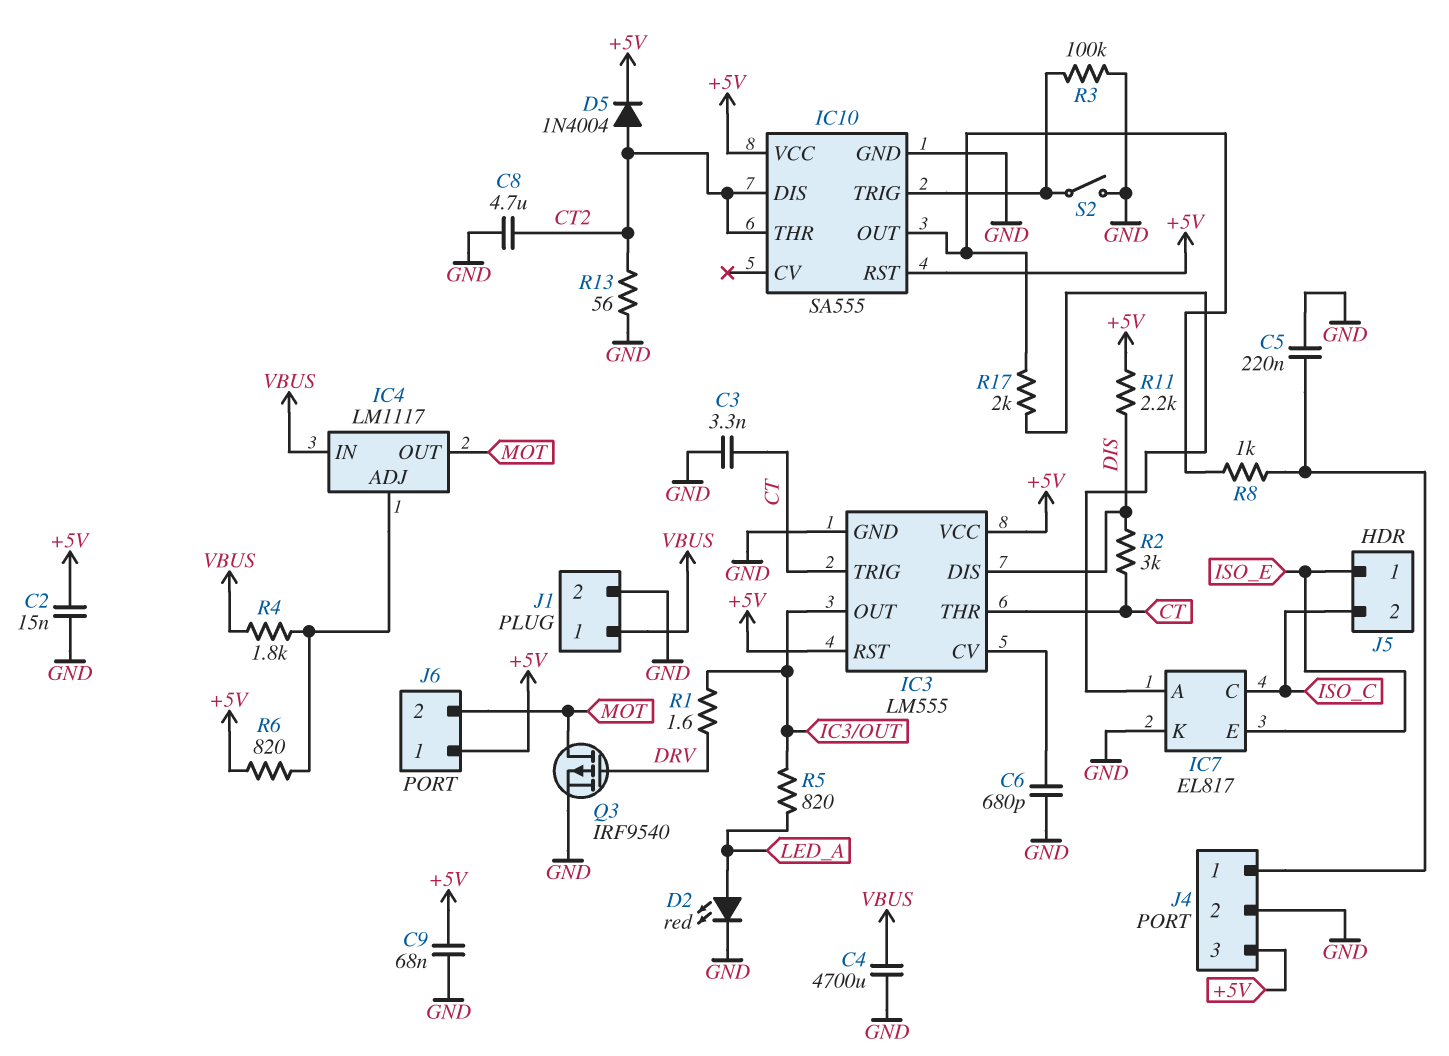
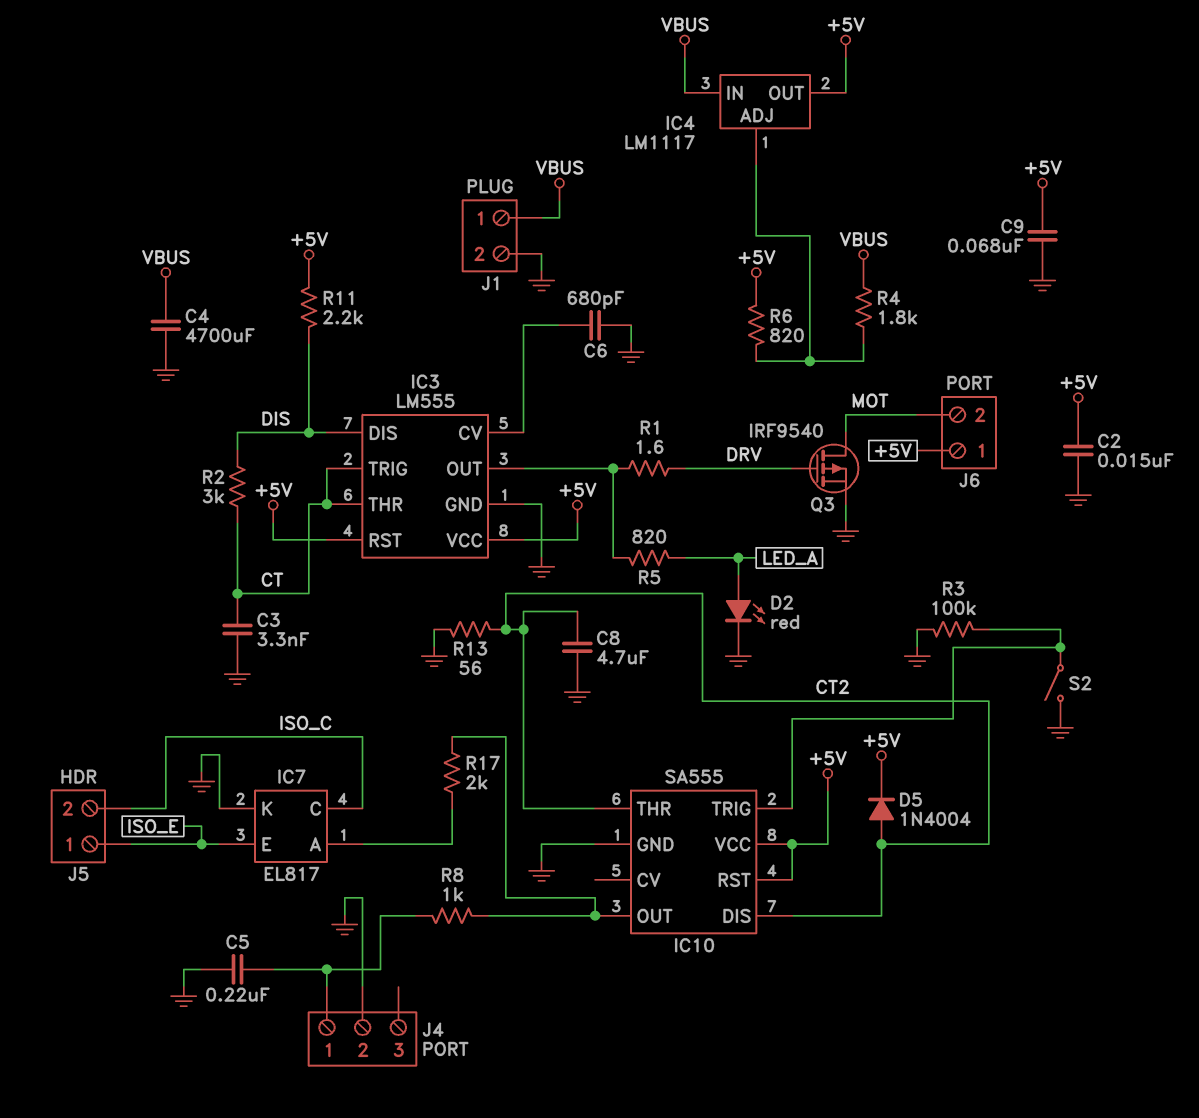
IC4 pin OUT: MOT -> +5V
J4 pin 3: +5V -> none

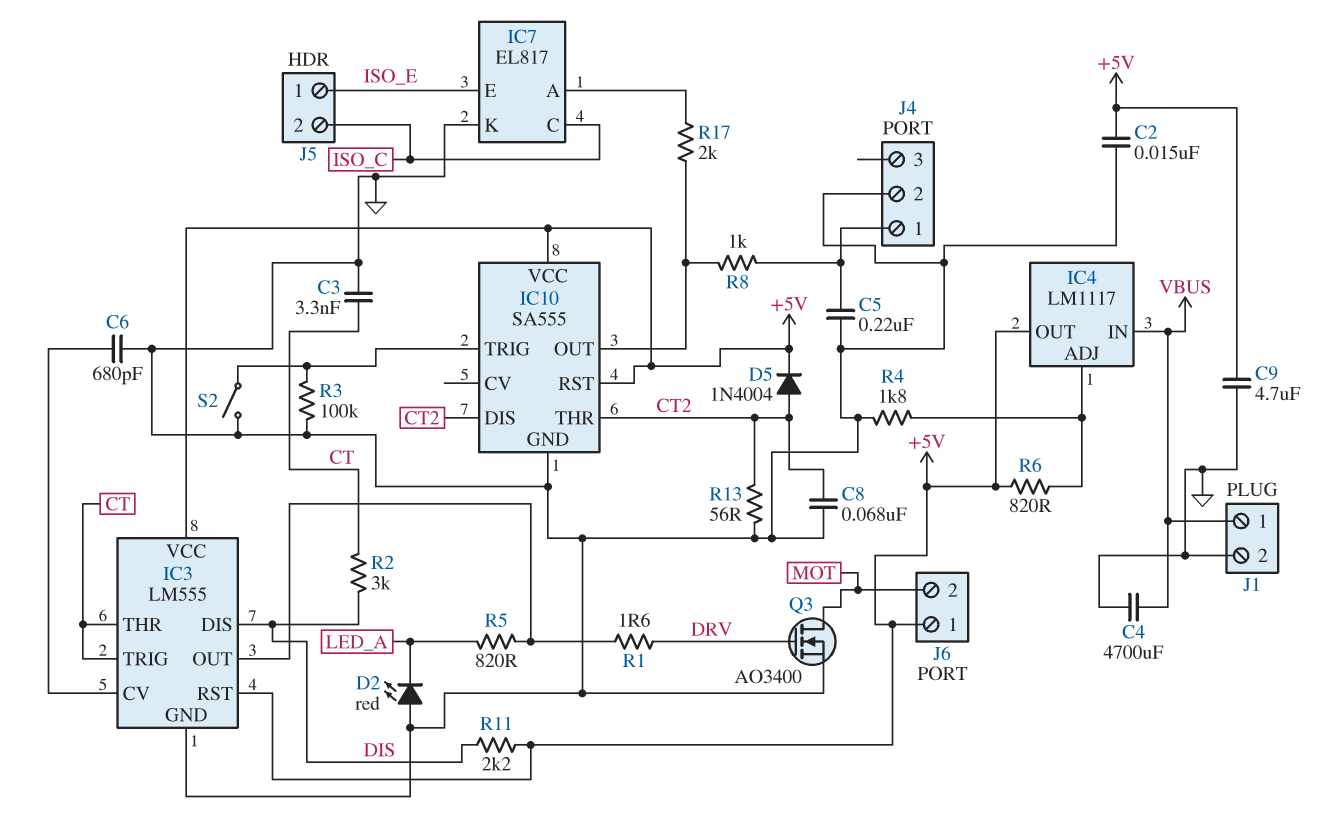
C8: 4.7uF (CT2, GND) -> 68nF (CT2, GND)
C9: 68nF (+5V, GND) -> 4.7uF (+5V, GND)
D2: LED red (A LED_A, K GND) -> LED red (A GND, K LED_A)
Q3: PMOS IRF9540 (G DRV, D MOT, S GND) -> NMOS AO3400 (G DRV, D MOT, S GND)
R4: 1.8k (IC4/ADJ, VBUS) -> 1.8k (GND, IC4/ADJ)

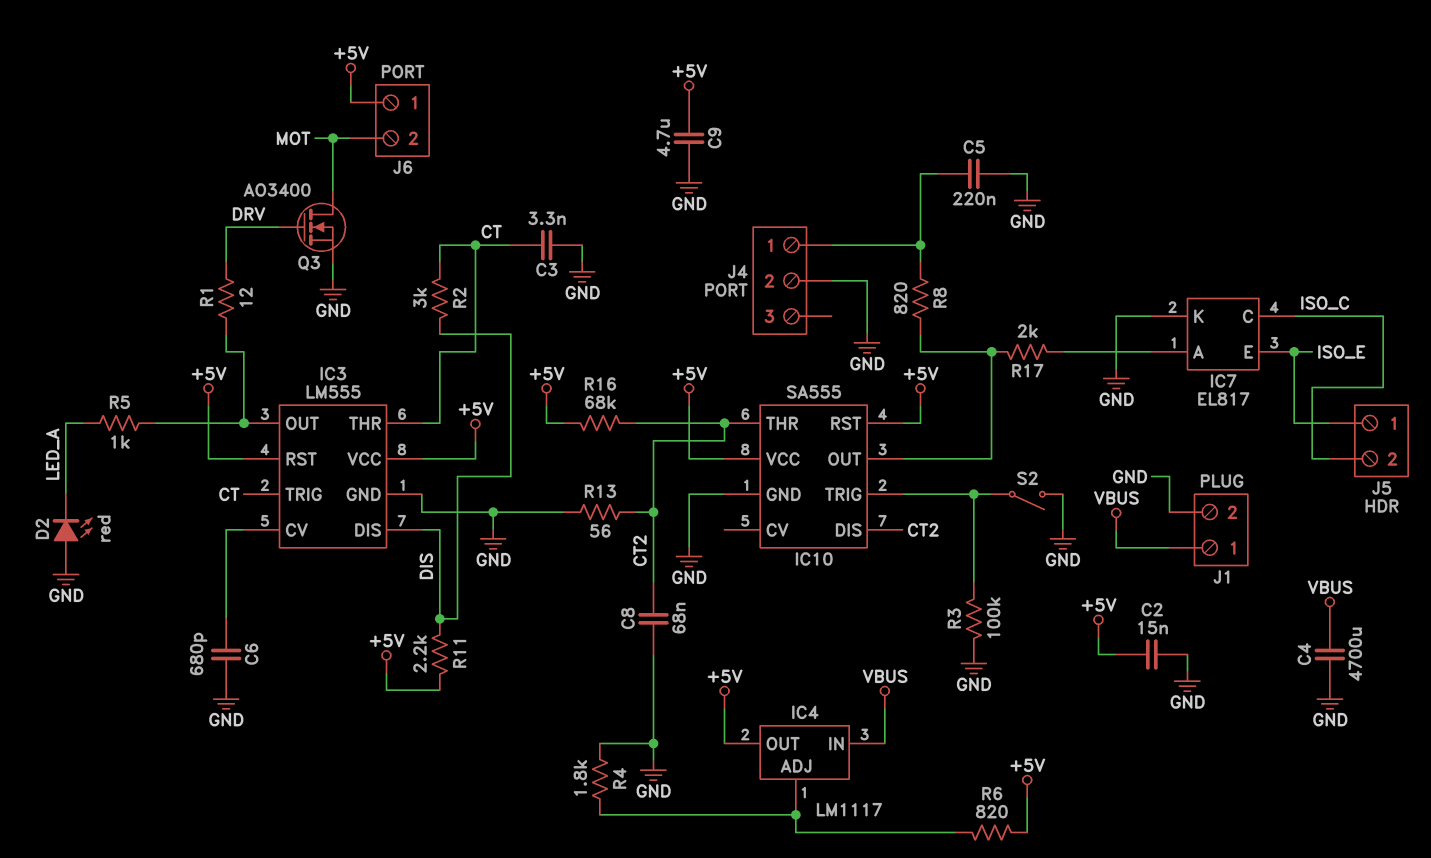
D5: diode 1N4004 (A CT2, K +5V) -> none
R1: 1.6 (DRV, IC3/OUT) -> 12 (DRV, IC3/OUT)
R5: 820 (IC3/OUT, LED_A) -> 1k (IC3/OUT, LED_A)
R8: 1k (IC10/OUT, J4/1) -> 820 (IC10/OUT, J4/1)
R16: none -> 68k (+5V, CT2)

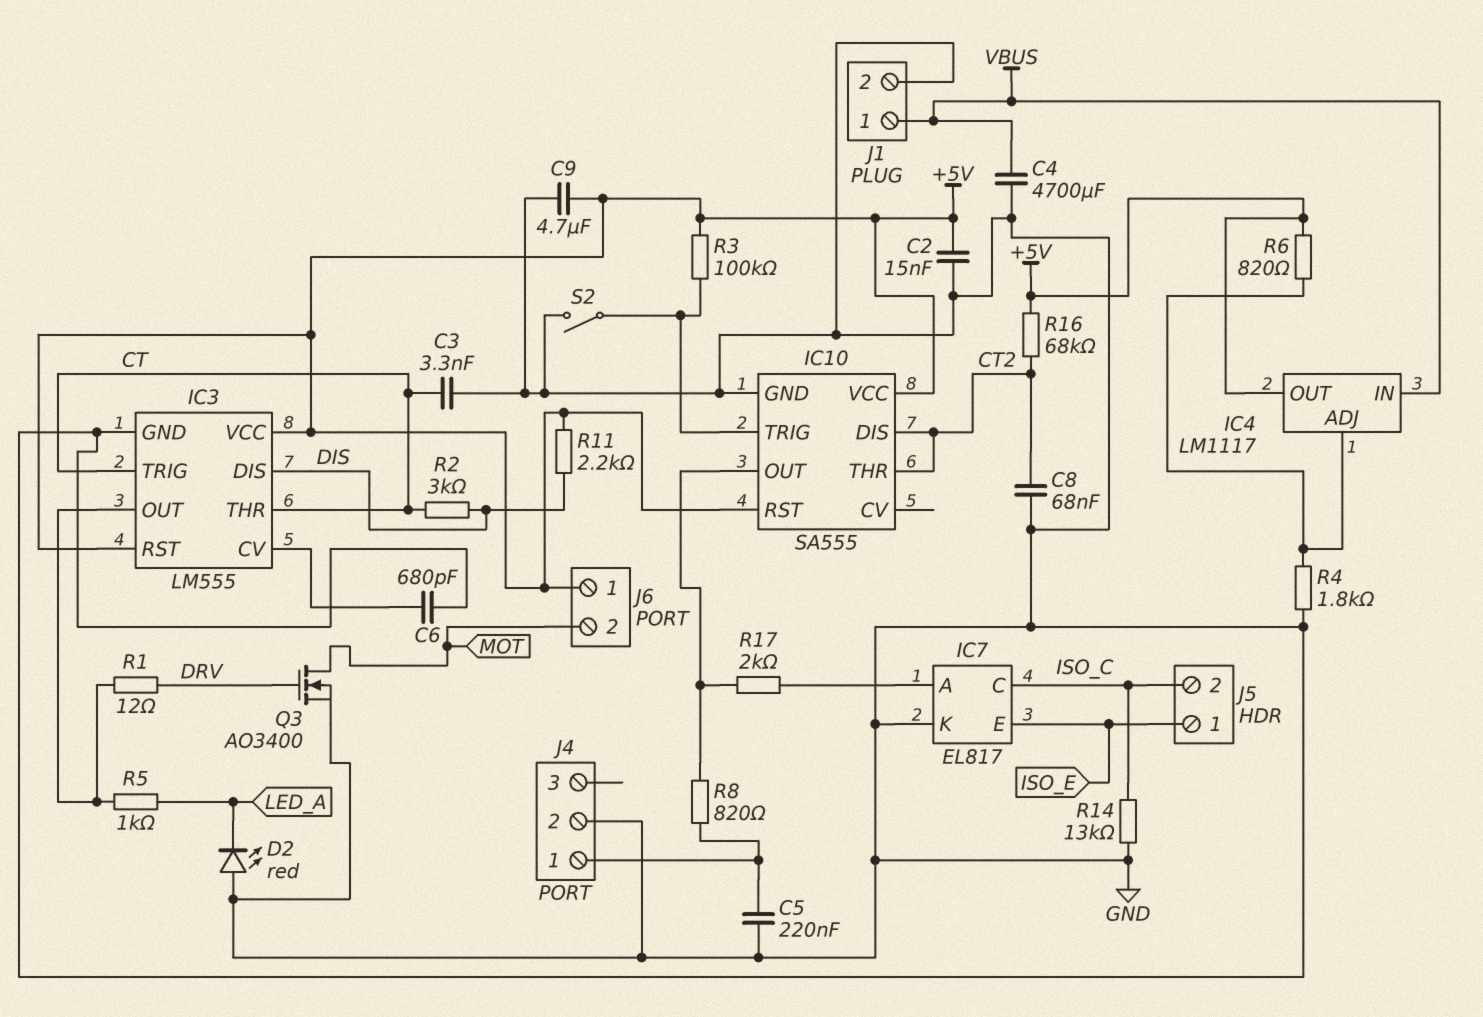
R3: 100k (GND, IC10/TRIG) -> 100k (+5V, IC10/TRIG)
R13: 56 (CT2, GND) -> none
R14: none -> 13k (GND, ISO_C)

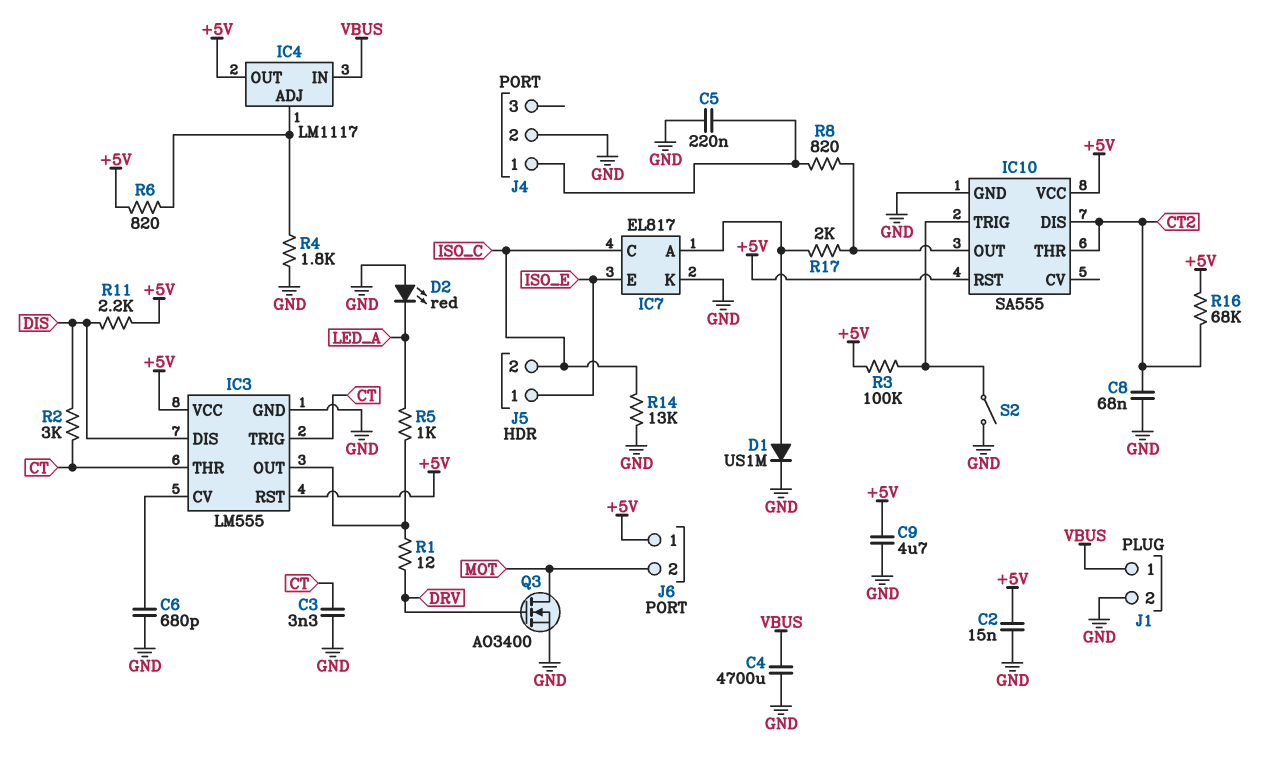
D1: none -> diode US1M (A IC7/A, K GND)

